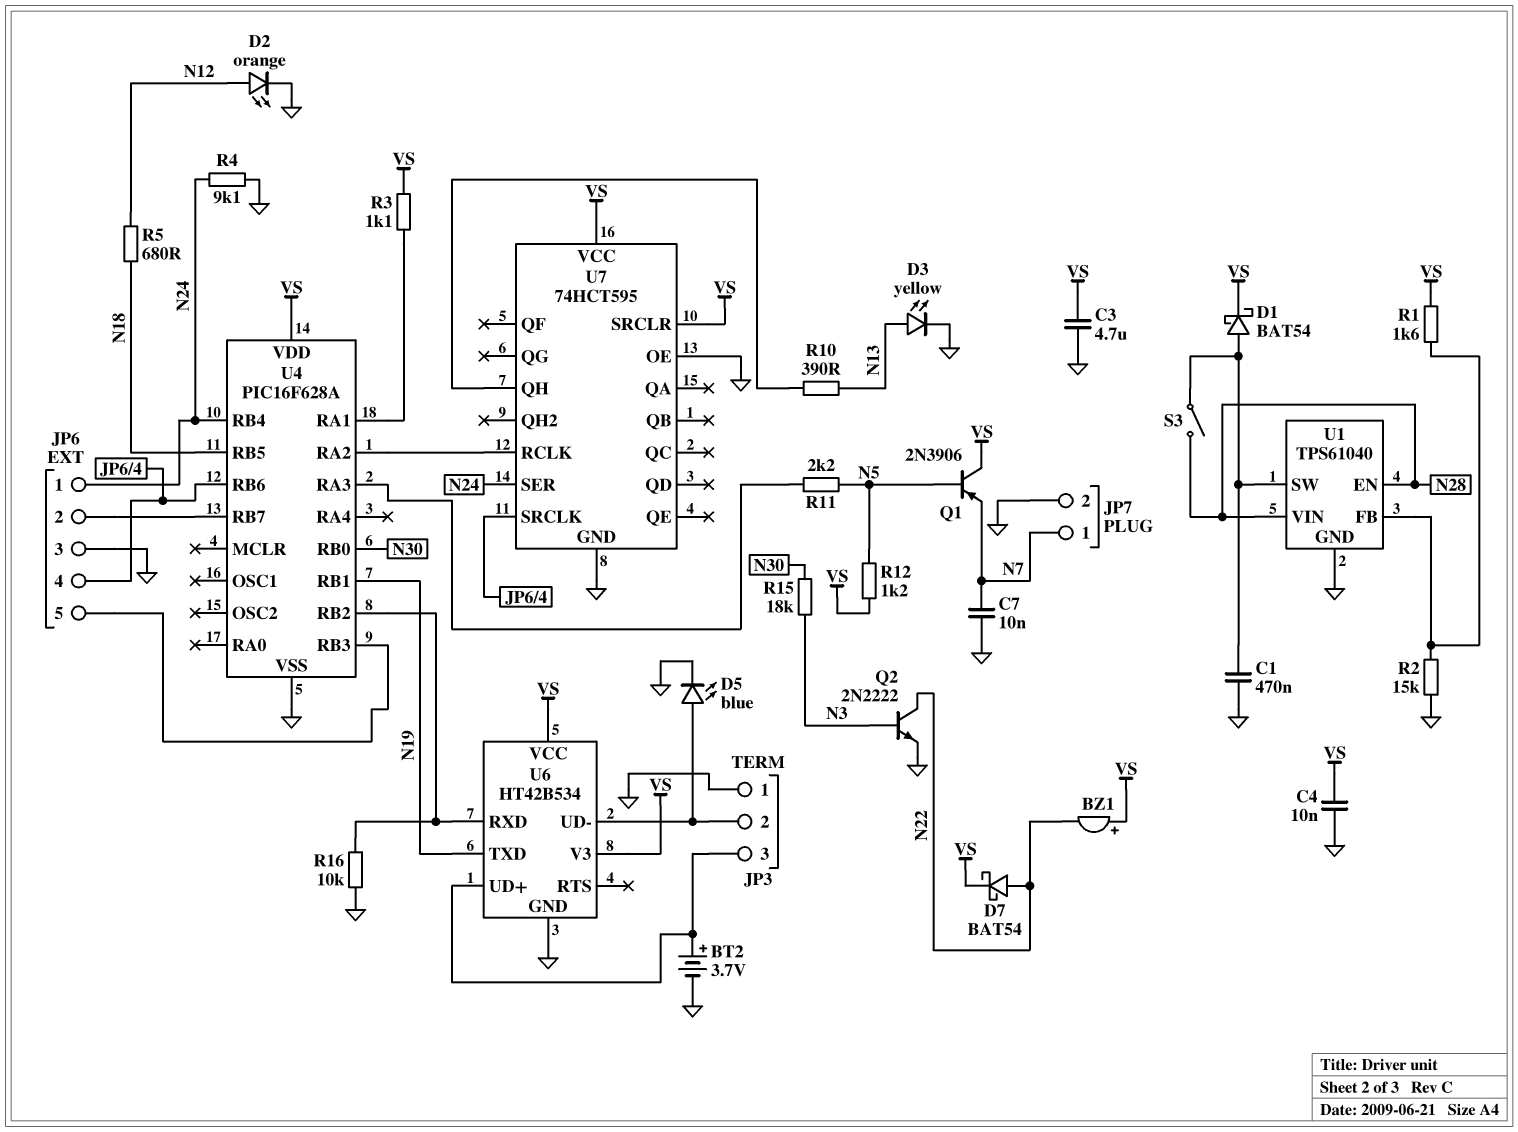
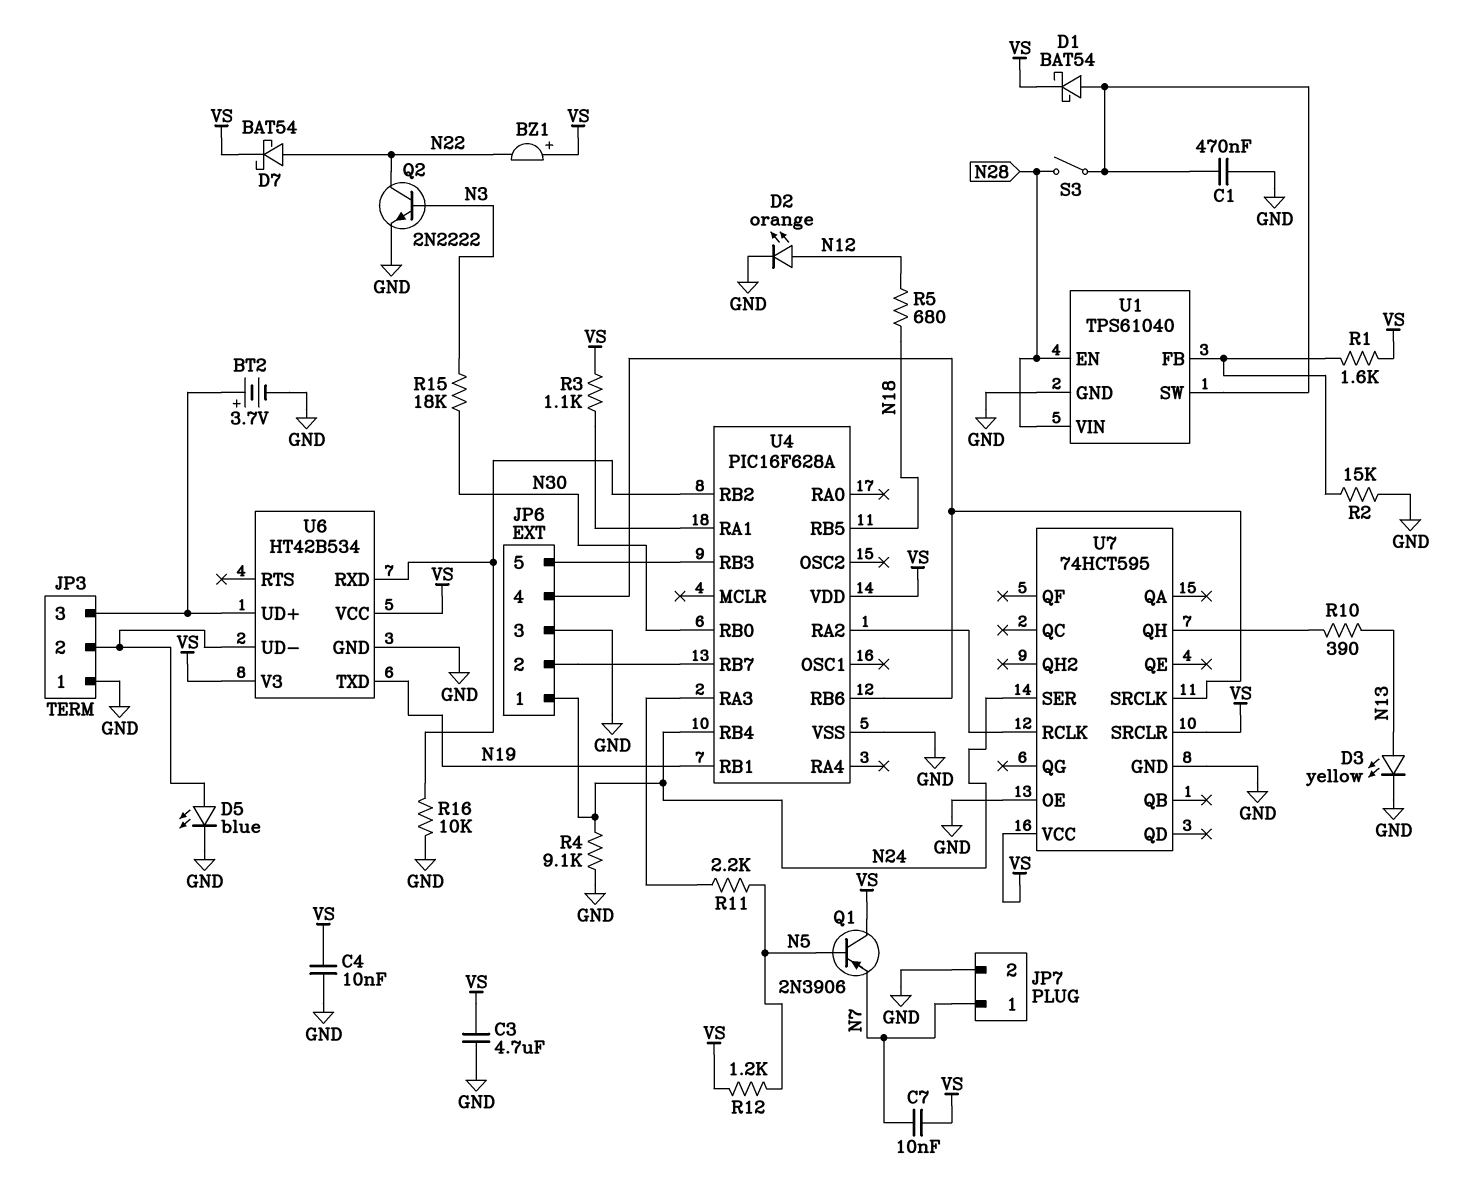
C7: 10nF (GND, N7) -> 10nF (N7, VS)

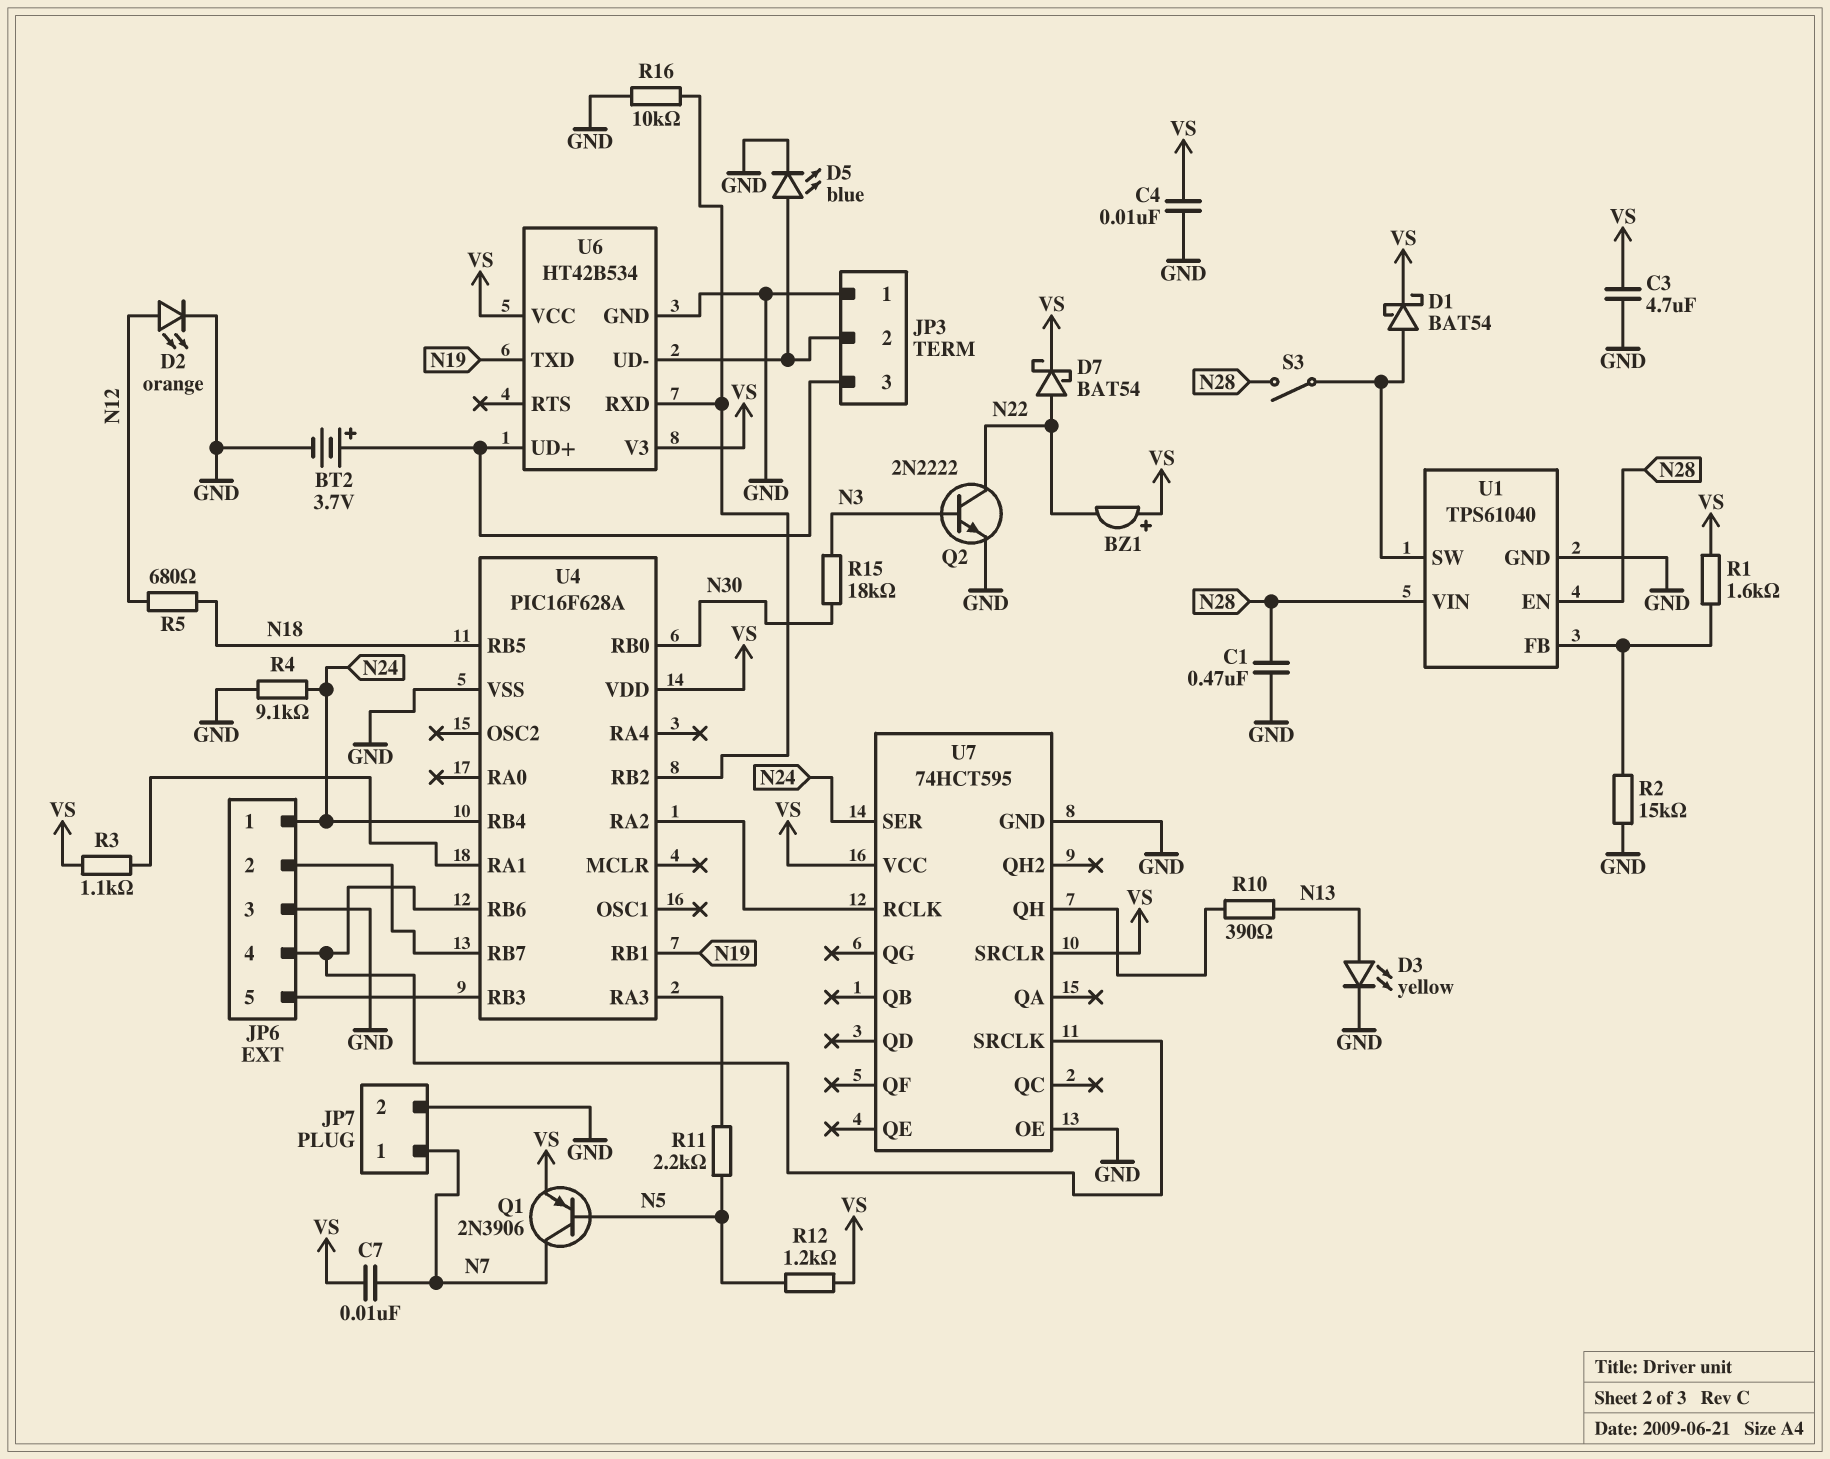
C1: 470nF (GND, U1/SW) -> 470nF (GND, N28)
Q1: PNP 2N3906 (B N5, C VS, E N7) -> PNP 2N3906 (B N5, C N7, E VS)

